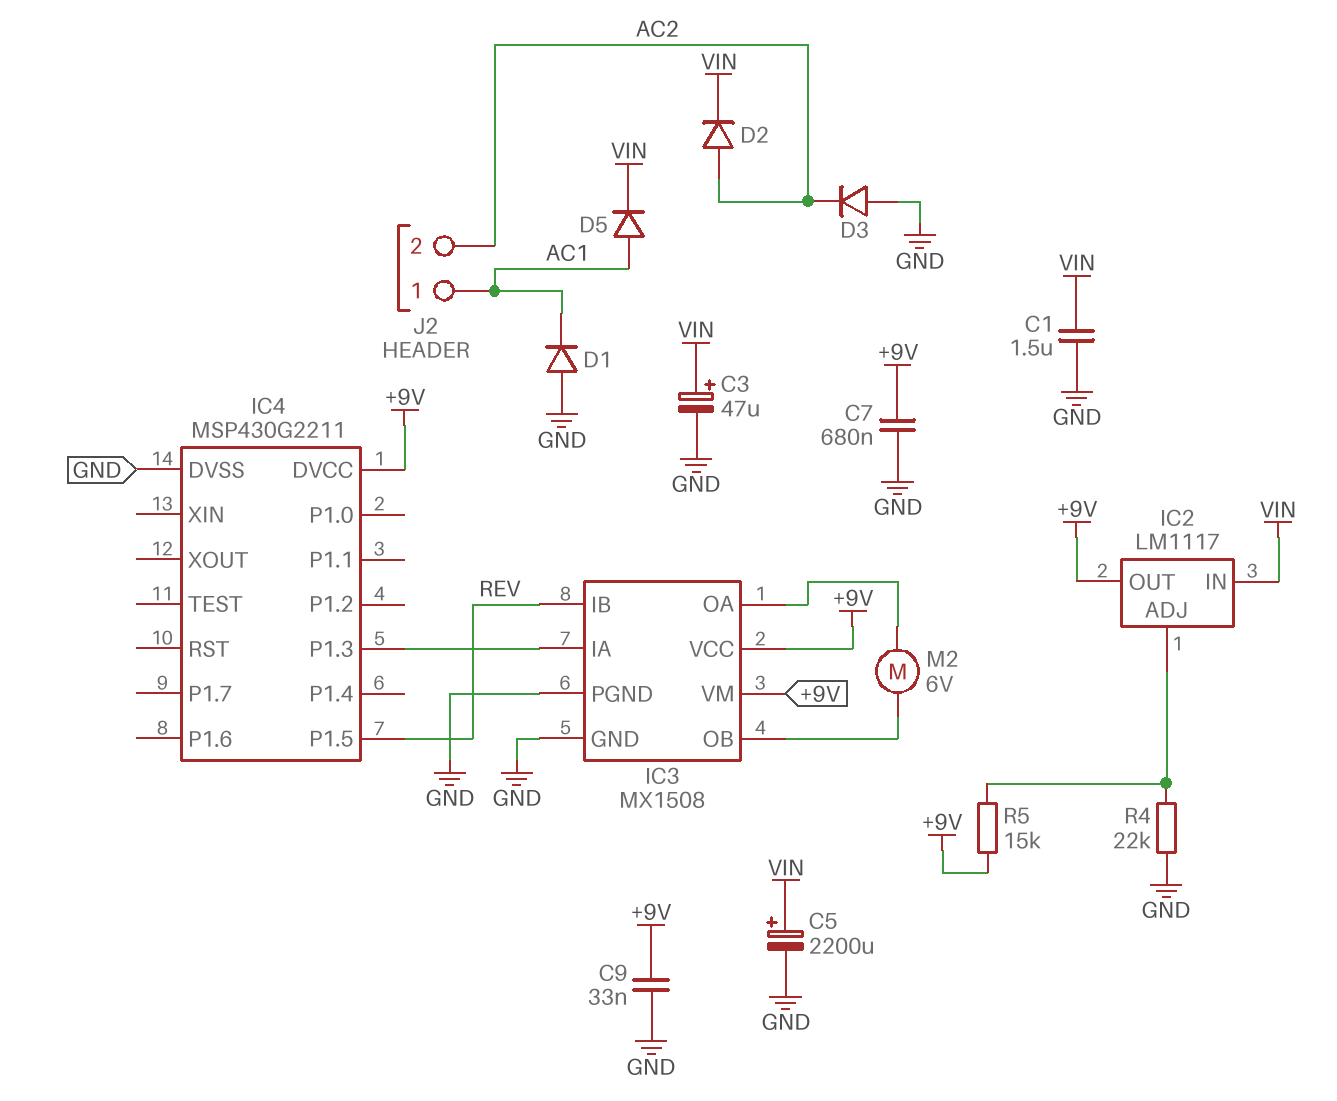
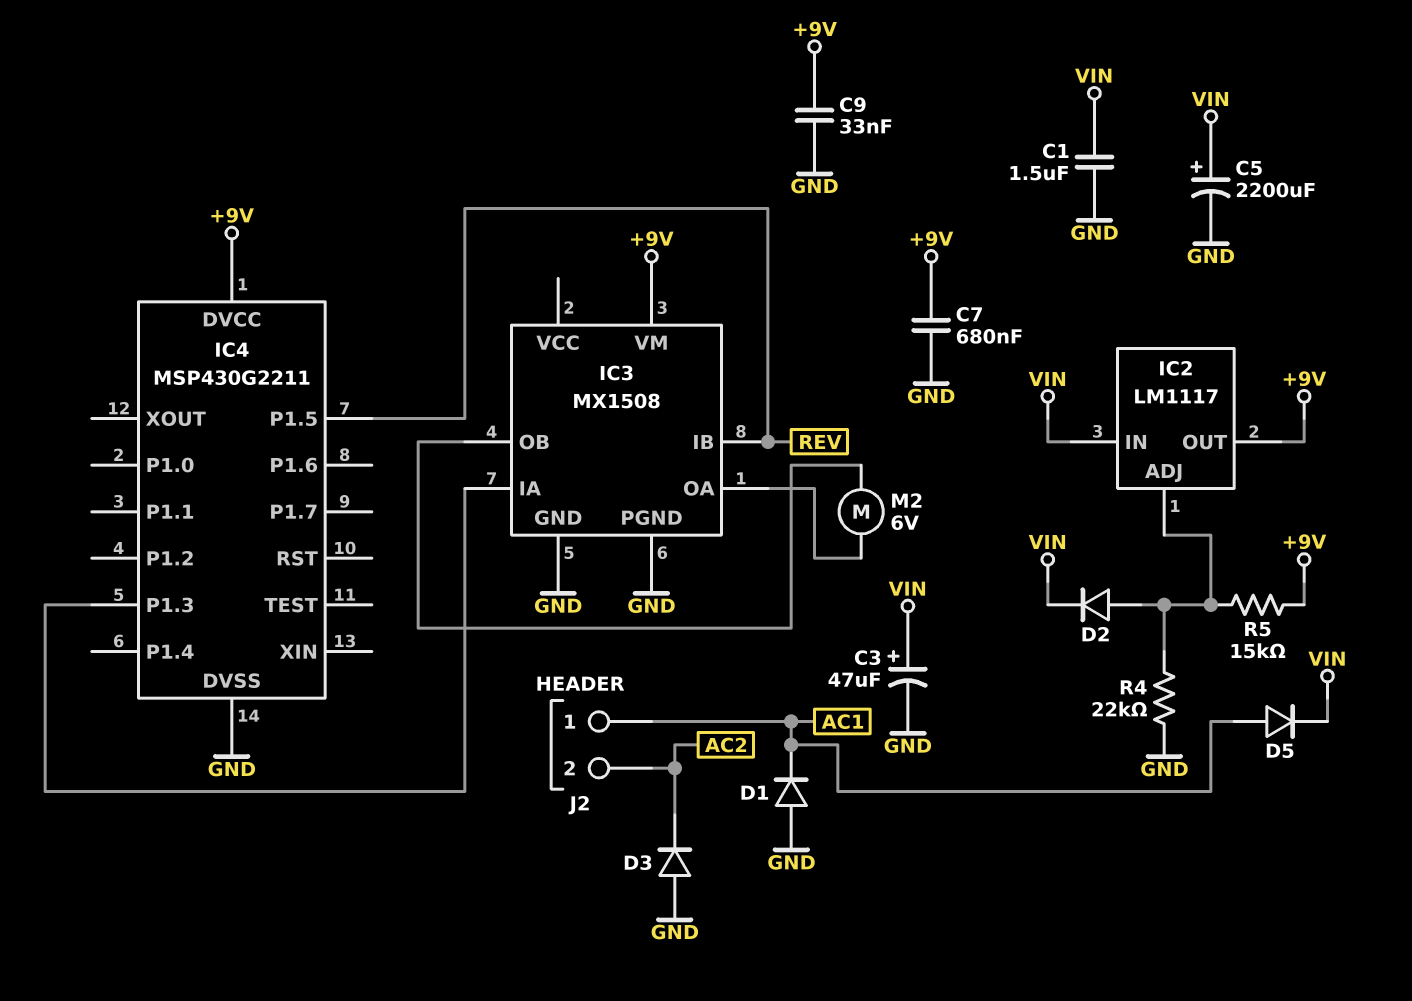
D2: diode (A AC2, K VIN) -> diode (A IC2/ADJ, K VIN)
IC3 pin VCC: +9V -> none

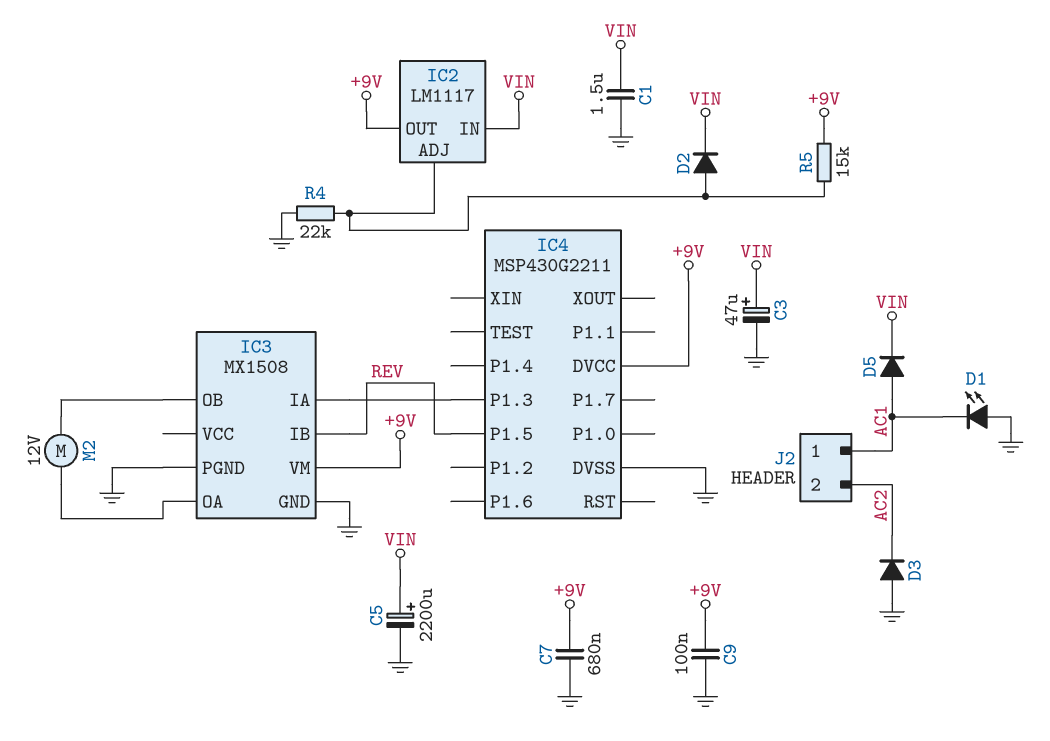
C9: 33nF (+9V, GND) -> 100nF (+9V, GND)
D1: diode (A GND, K AC1) -> LED (A GND, K AC1)
M2: motor 6V (IC3/OA, IC3/OB) -> motor 12V (IC3/OA, IC3/OB)

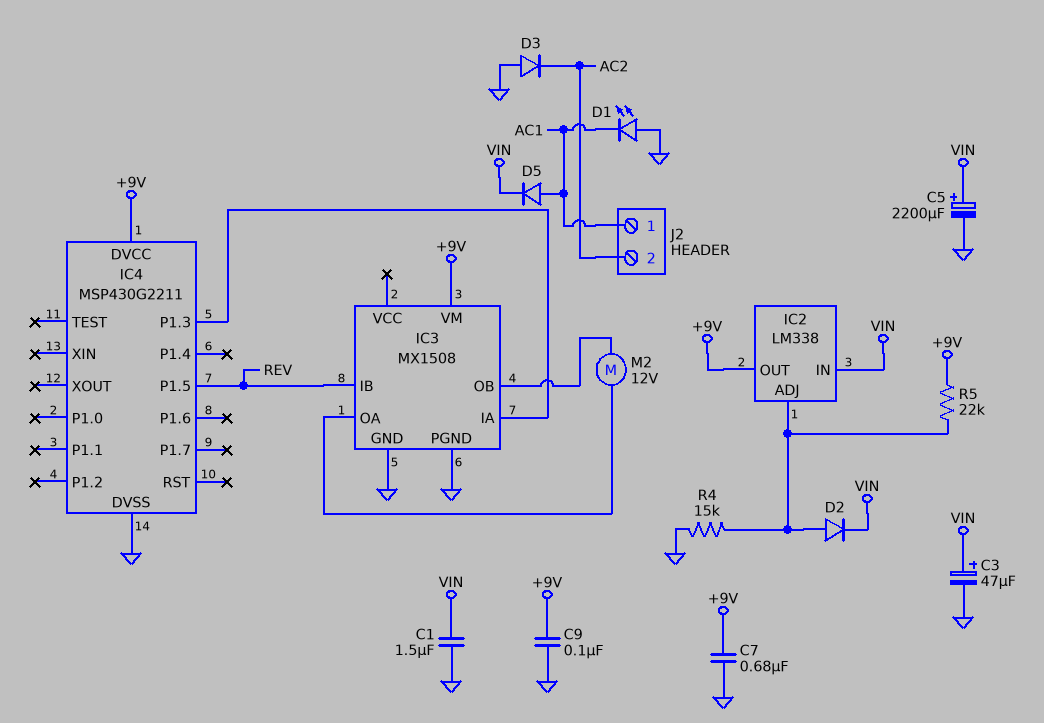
IC2: LM1117 -> LM338
R4: 22k (GND, IC2/ADJ) -> 15k (GND, IC2/ADJ)
R5: 15k (+9V, IC2/ADJ) -> 22k (+9V, IC2/ADJ)

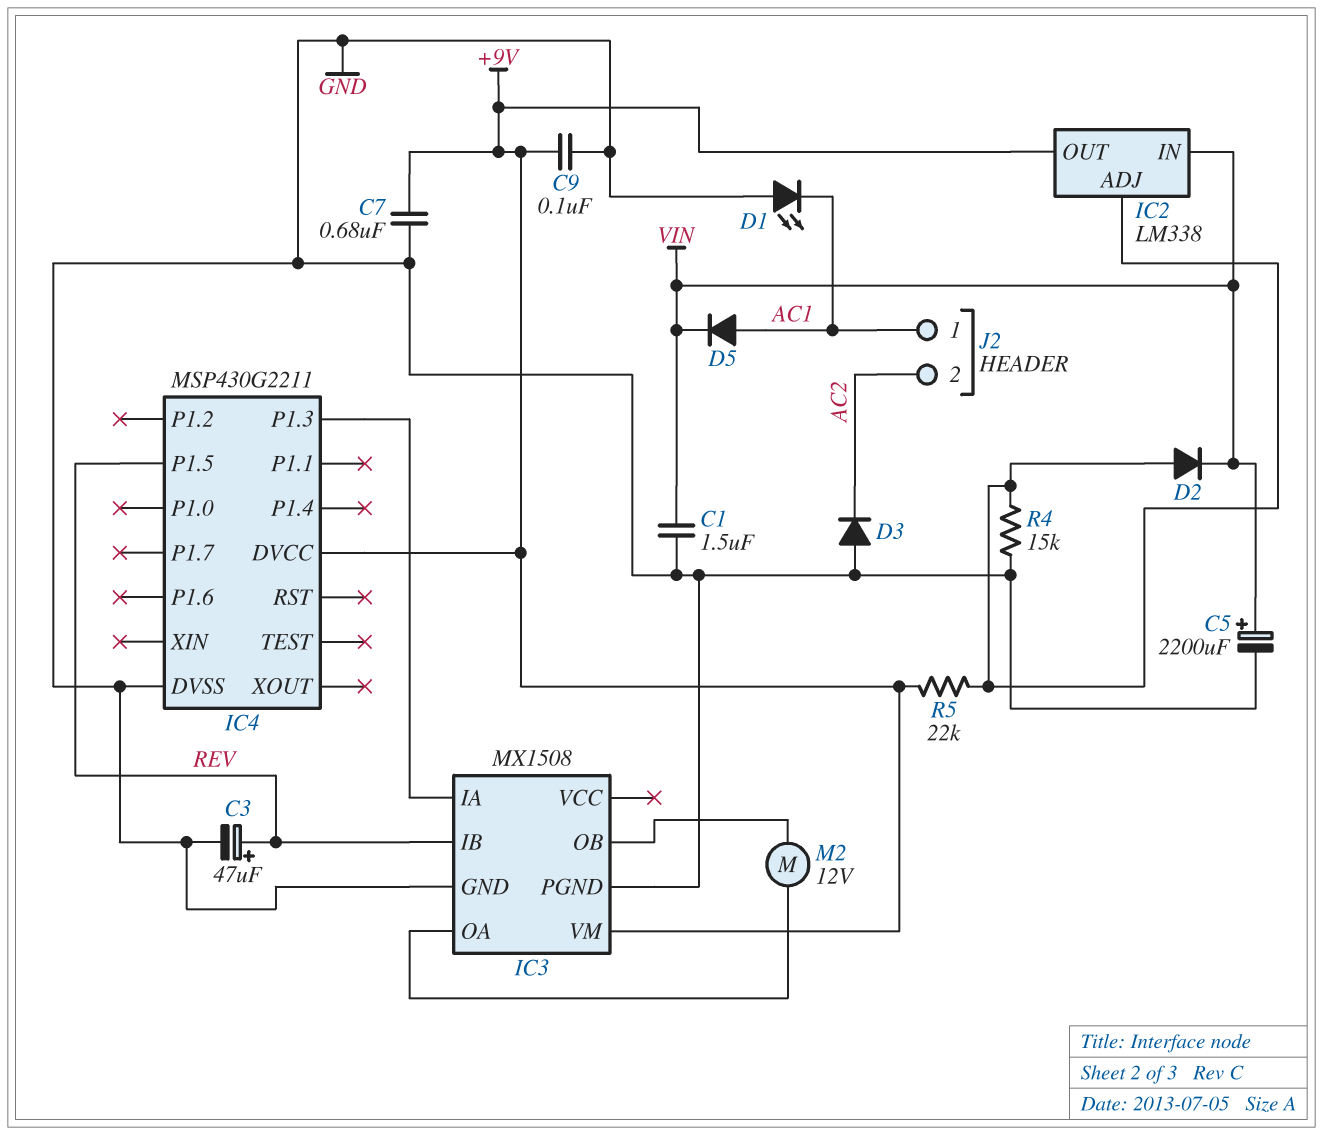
C3: 47uF (plus VIN, minus GND) -> 47uF (plus REV, minus GND)

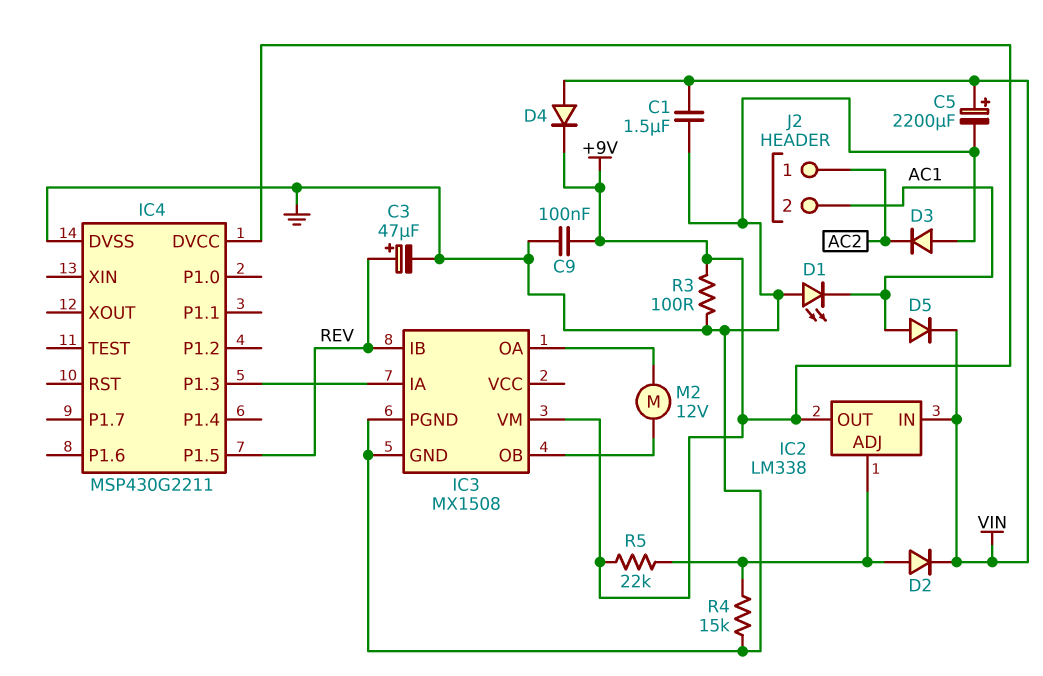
C7: 680nF (+9V, GND) -> none
D4: none -> diode (A VIN, K +9V)
J2 pin 1: AC1 -> AC2
J2 pin 2: AC2 -> AC1
R3: none -> 100 (+9V, GND)

